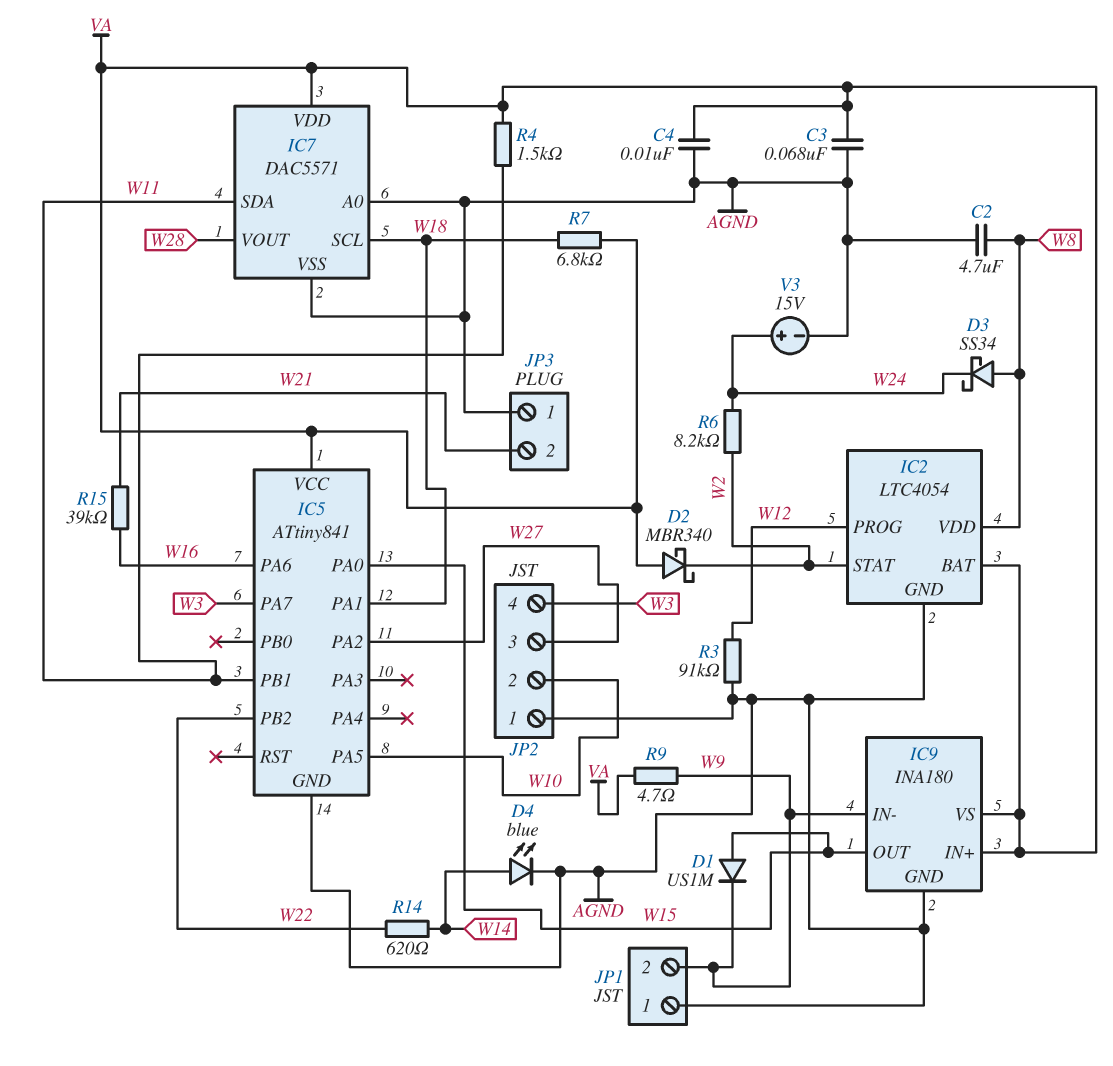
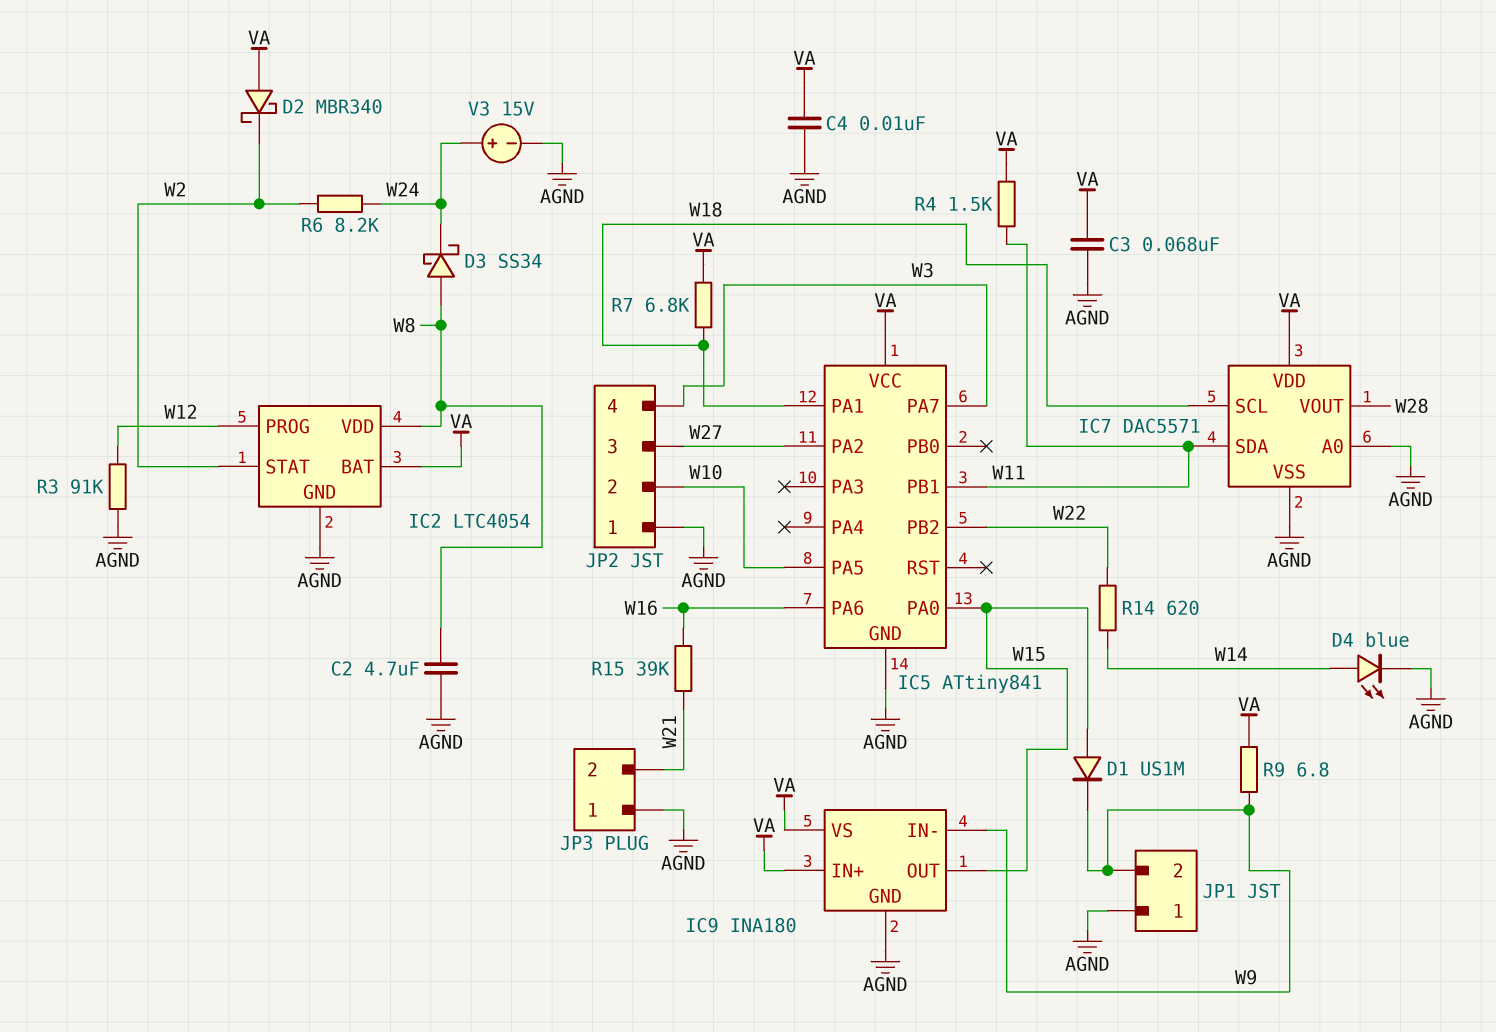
R9: 4.7 (VA, W9) -> 6.8 (VA, W9)

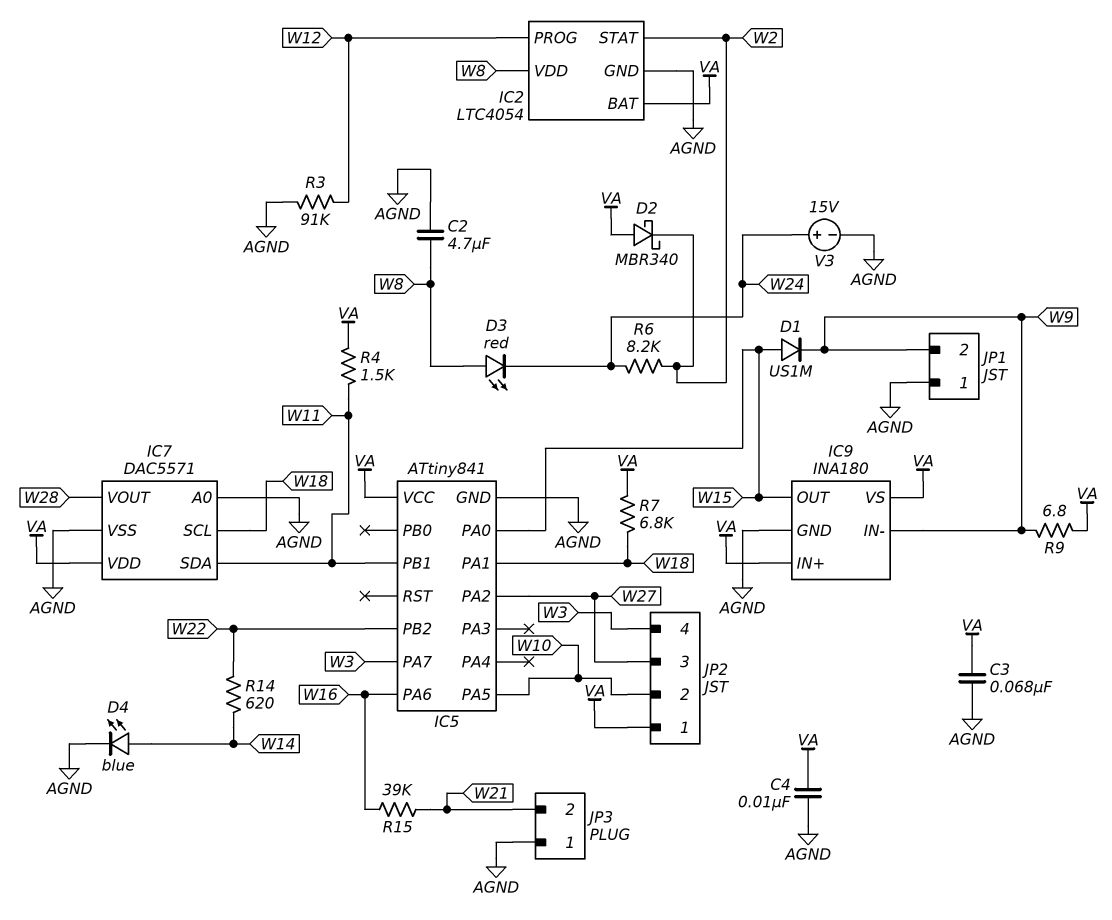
D3: schottky SS34 (A W8, K W24) -> LED red (A W8, K W24)
JP2 pin 1: AGND -> VA

